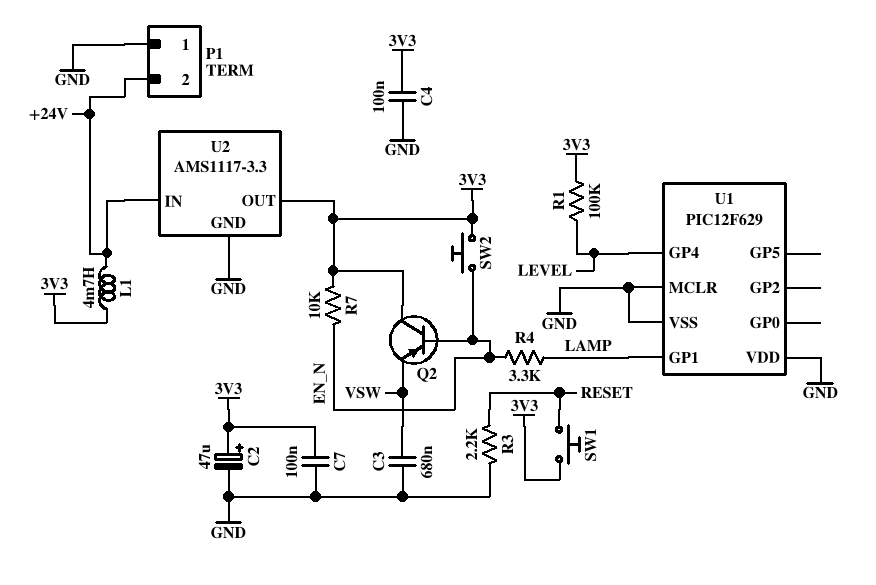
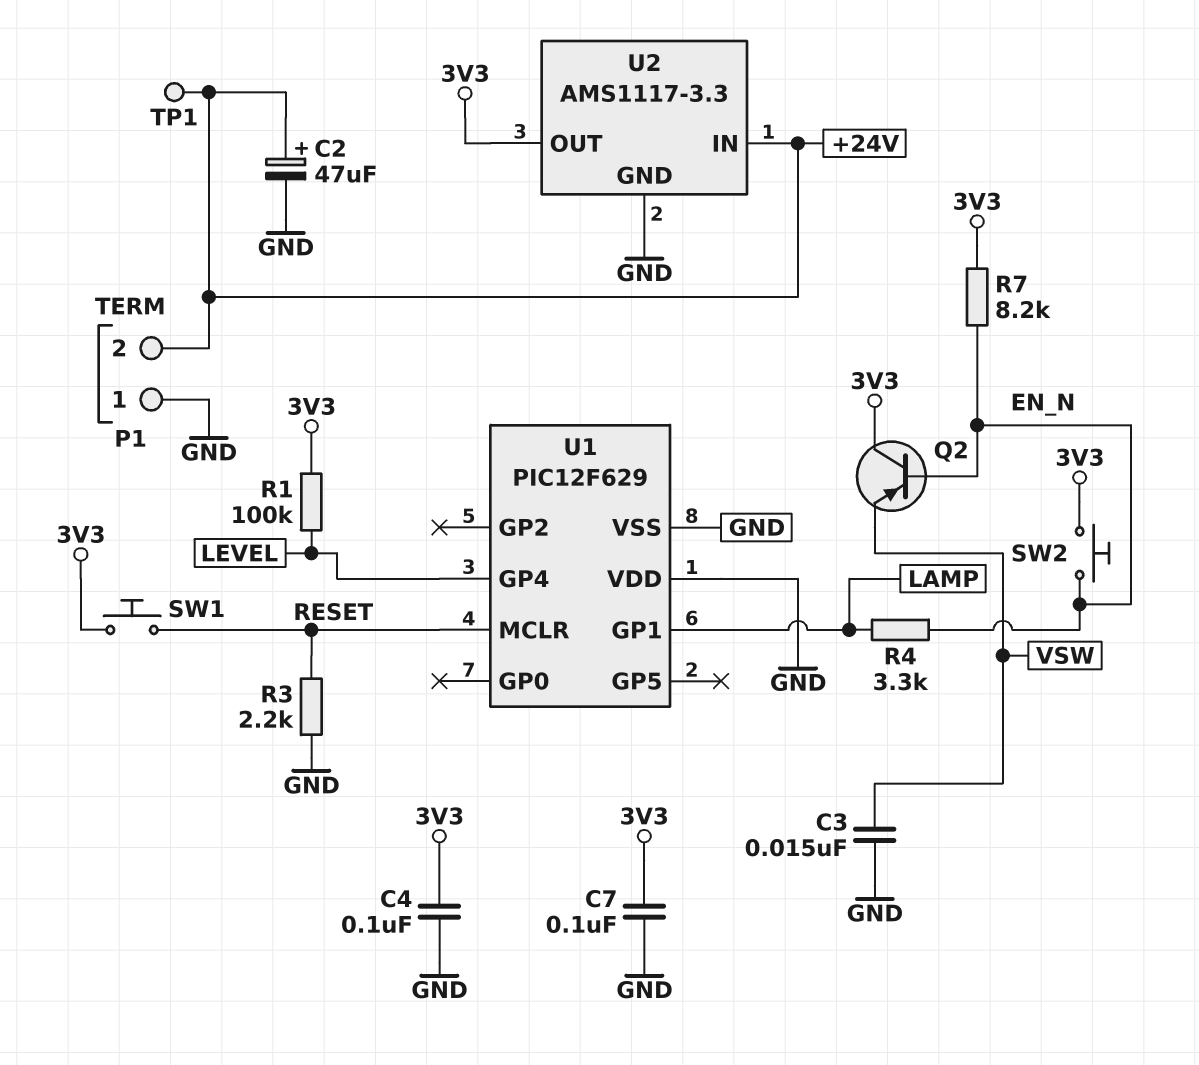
C2: 47uF (plus 3V3, minus GND) -> 47uF (plus +24V, minus GND)
C3: 680nF (GND, VSW) -> 15nF (GND, VSW)
L1: 4.7mH (+24V, 3V3) -> none
R7: 10k (3V3, EN_N) -> 8.2k (3V3, EN_N)
TP1: none -> test point (+24V)
U1 pin MCLR: GND -> RESET

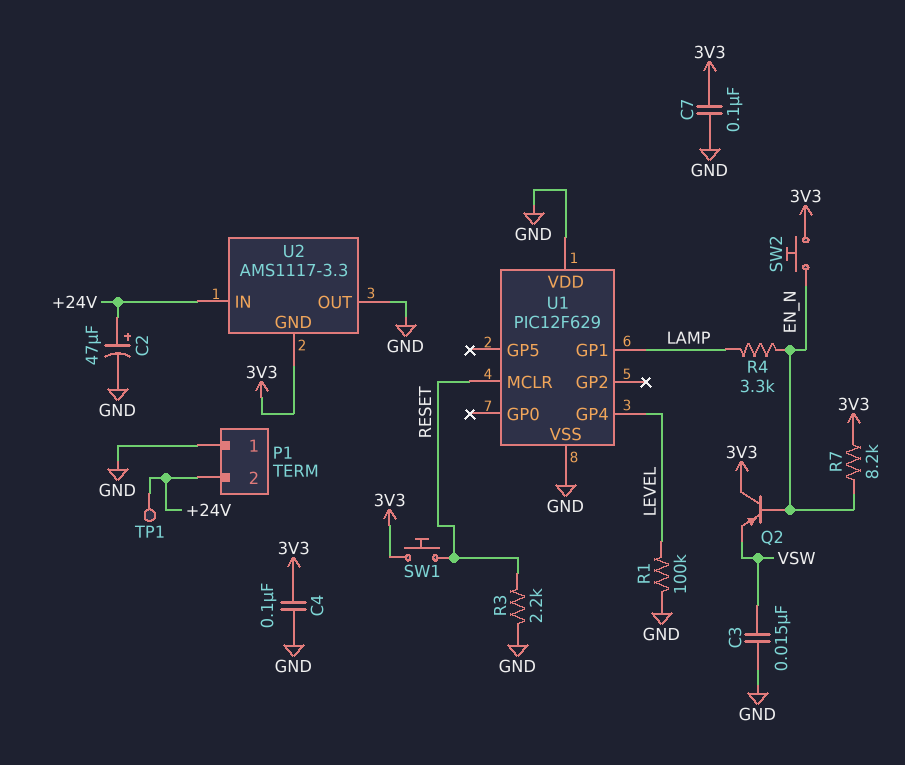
R1: 100k (3V3, LEVEL) -> 100k (GND, LEVEL)
U2 pin GND: GND -> 3V3
U2 pin OUT: 3V3 -> GND

